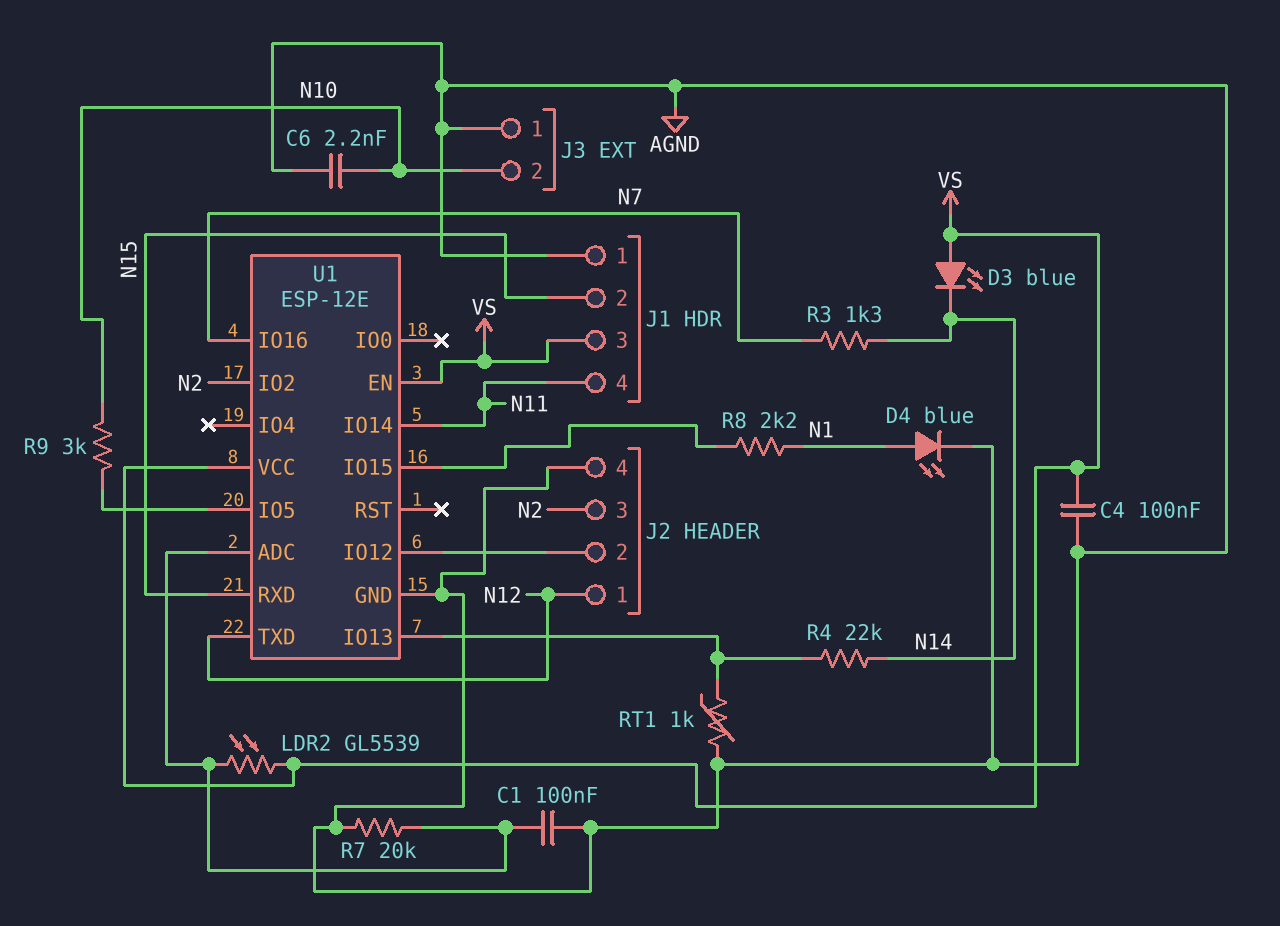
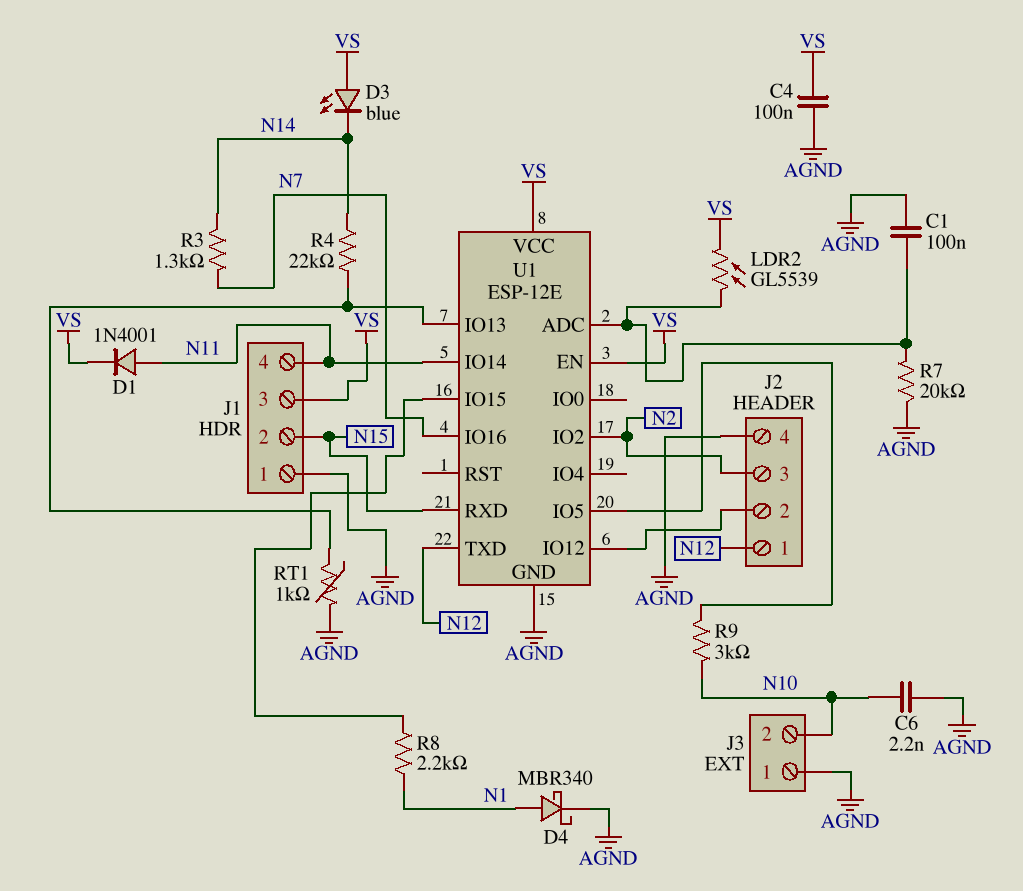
D1: none -> diode 1N4001 (A N11, K VS)
D4: LED blue (A N1, K AGND) -> schottky MBR340 (A N1, K AGND)

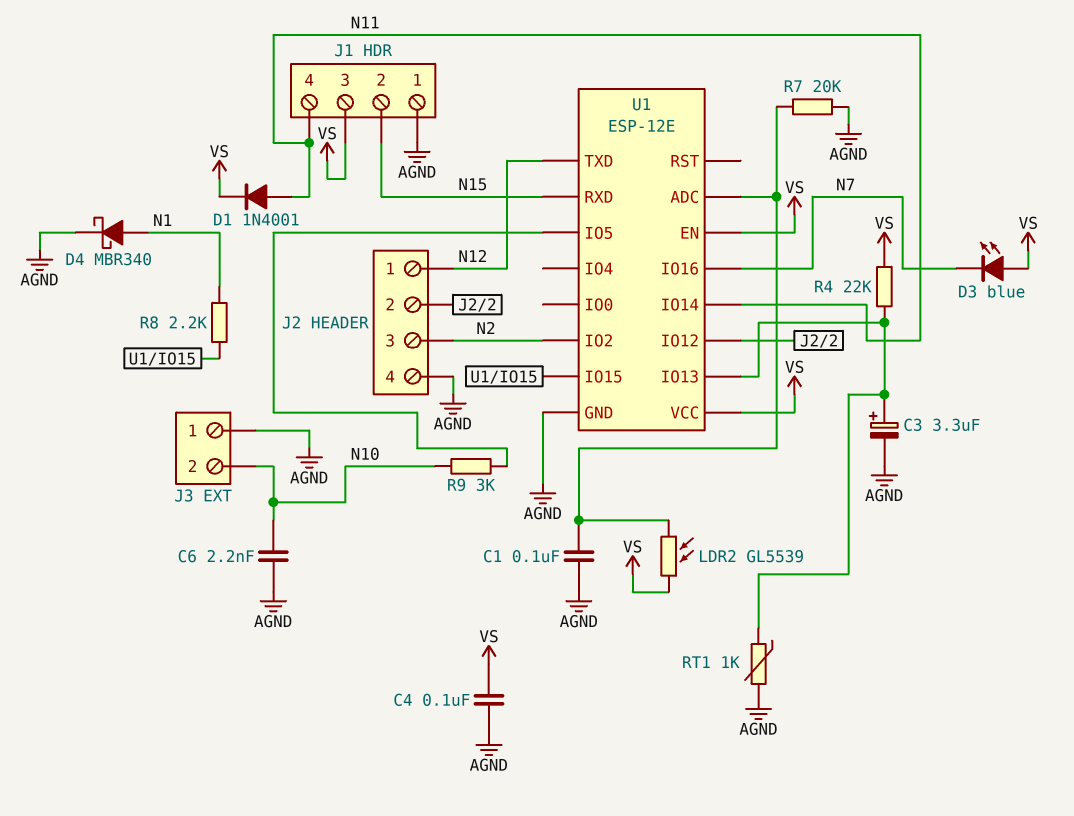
C3: none -> 3.3uF (plus U1/IO13, minus AGND)
D3: LED blue (A VS, K N14) -> LED blue (A VS, K N7)
R3: 1.3k (N7, N14) -> none
R4: 22k (N14, U1/IO13) -> 22k (U1/IO13, VS)

